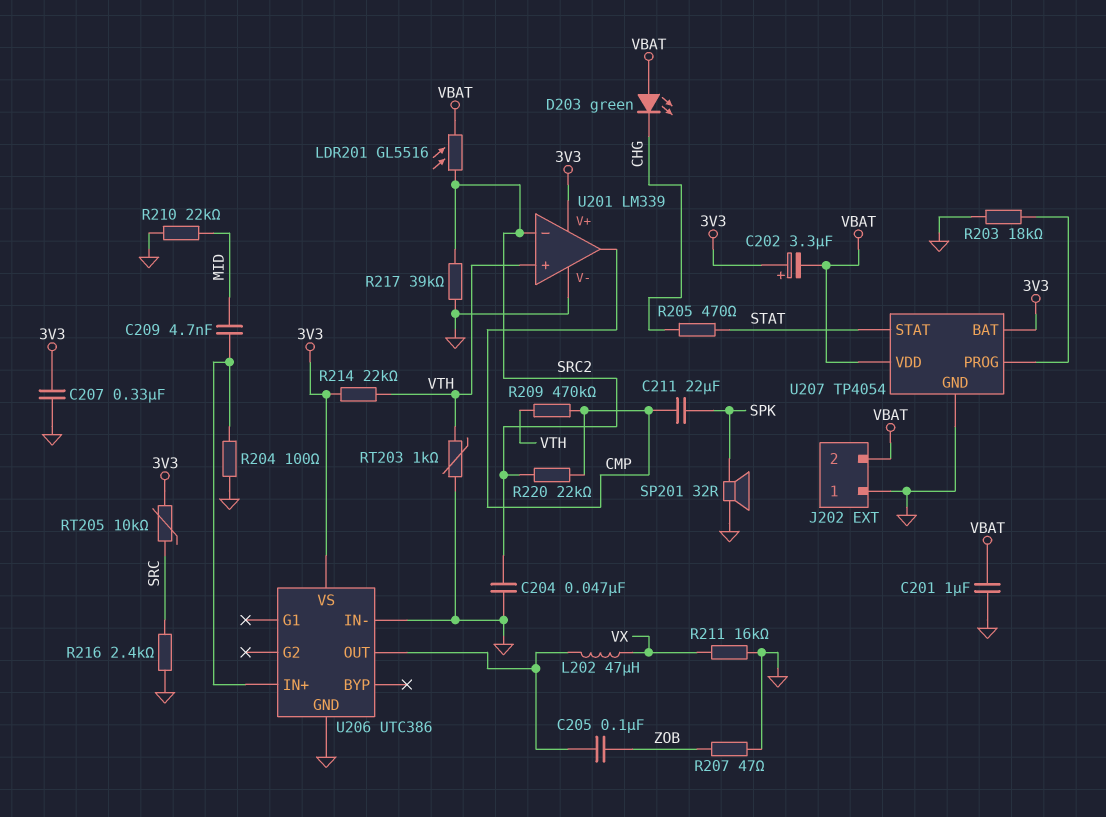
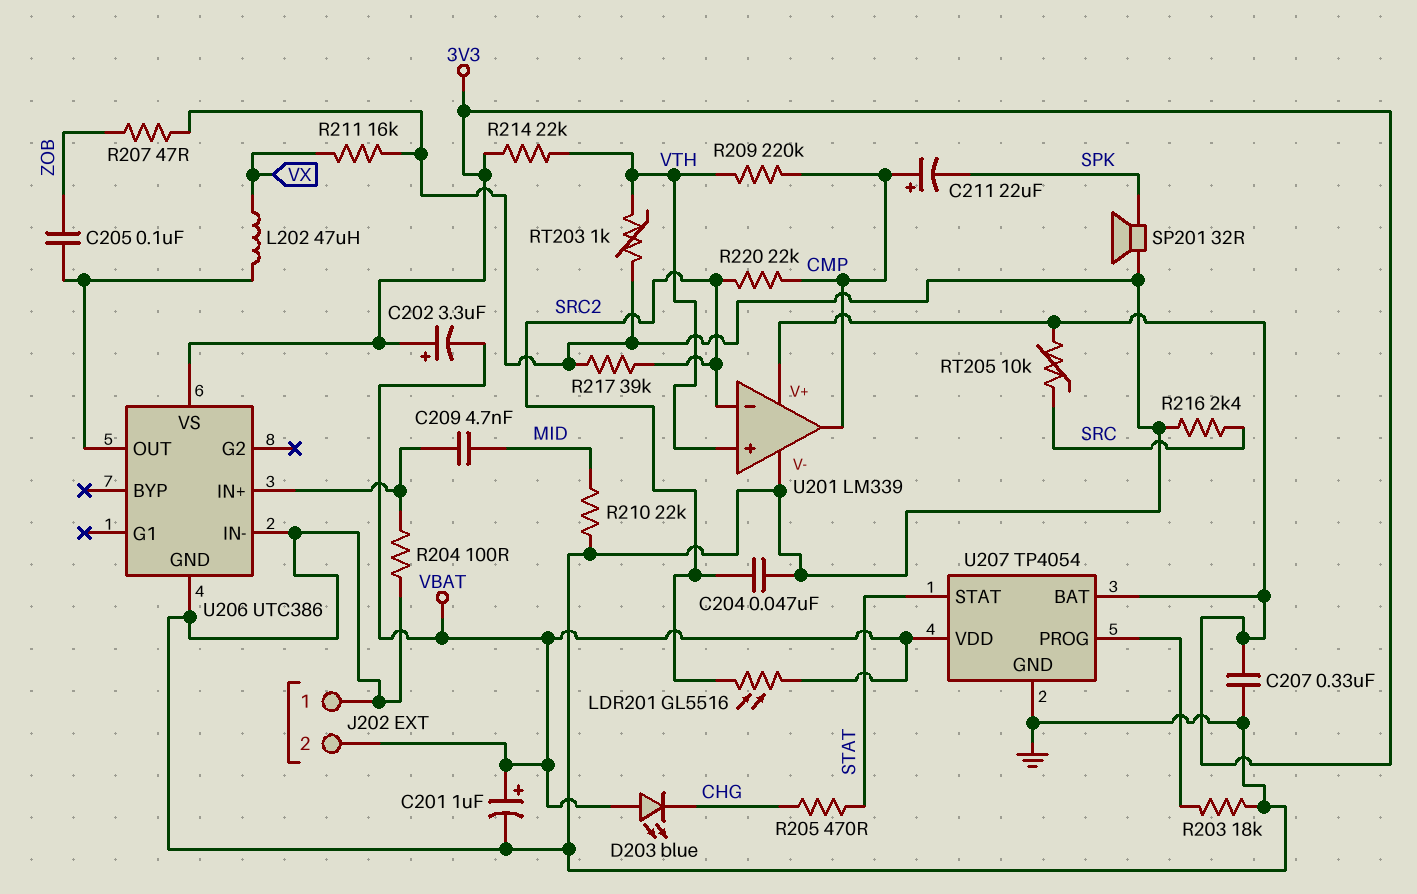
C201: 1uF (GND, VBAT) -> 1uF (plus VBAT, minus GND)
C211: 22uF (CMP, SPK) -> 22uF (plus CMP, minus SPK)
D203: LED green (A VBAT, K CHG) -> LED blue (A VBAT, K CHG)
R209: 470k (CMP, VTH) -> 220k (CMP, VTH)

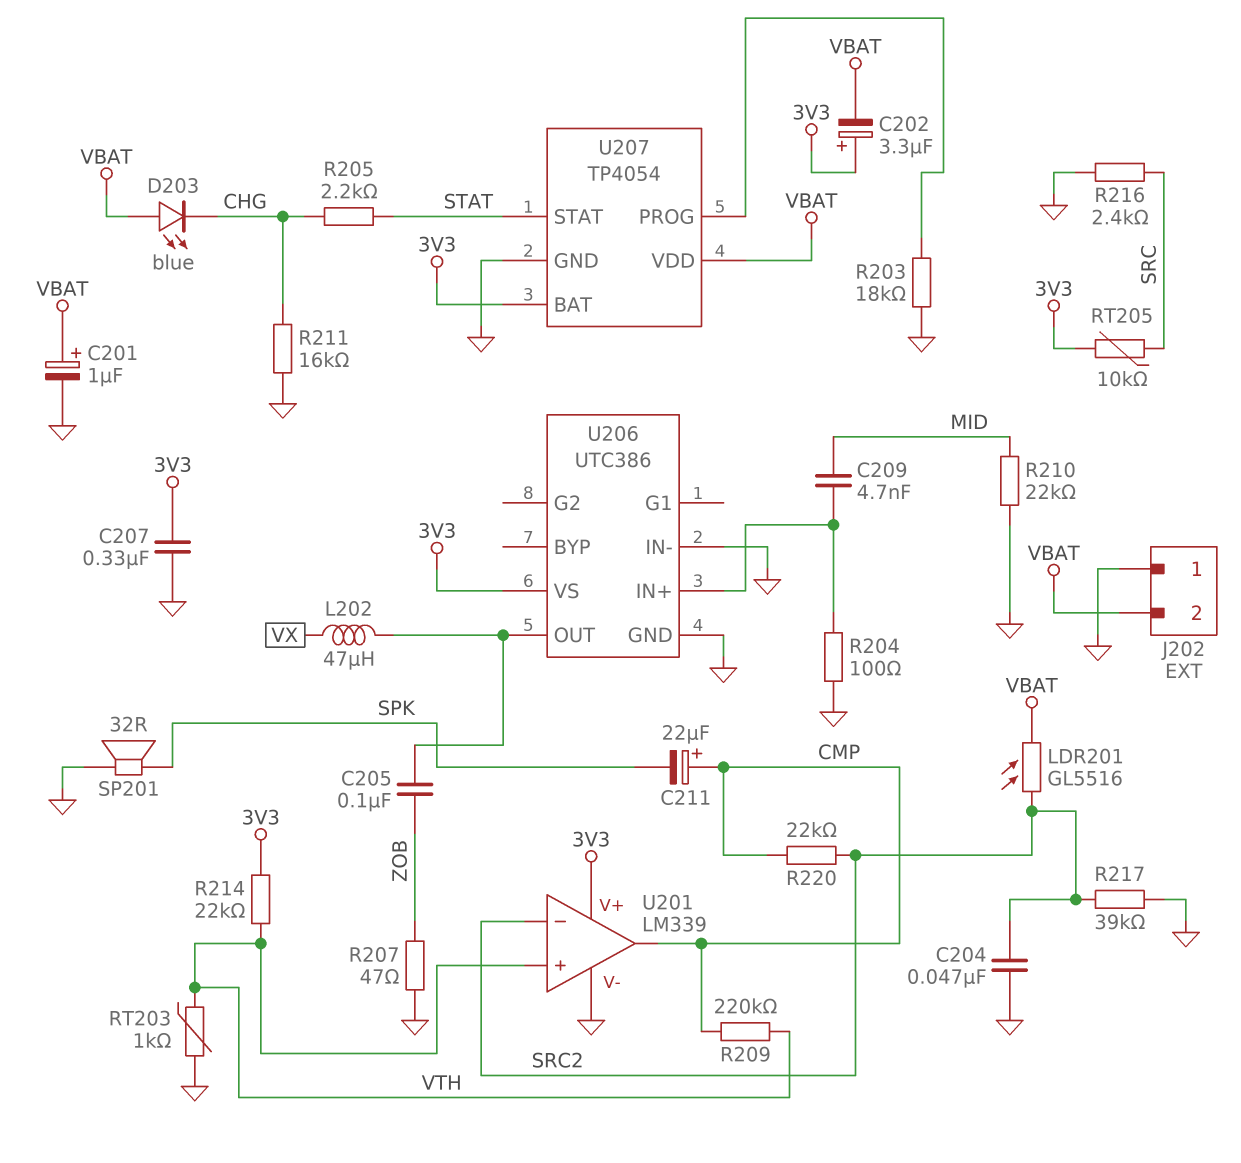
R205: 470 (CHG, STAT) -> 2.2k (CHG, STAT)
R211: 16k (GND, VX) -> 16k (CHG, GND)

